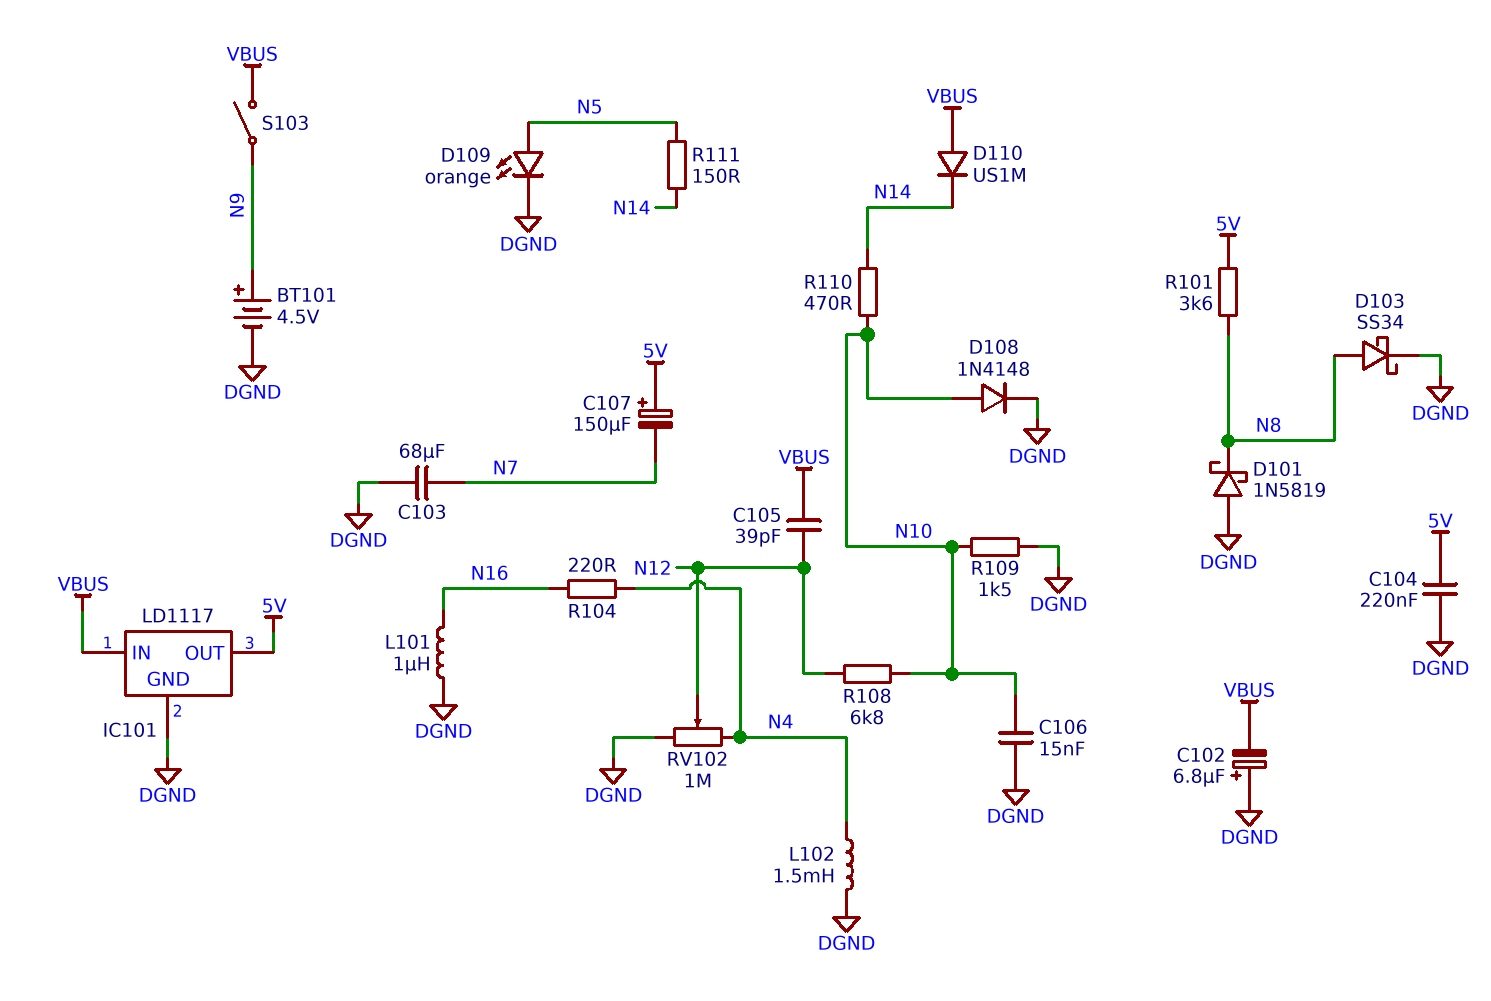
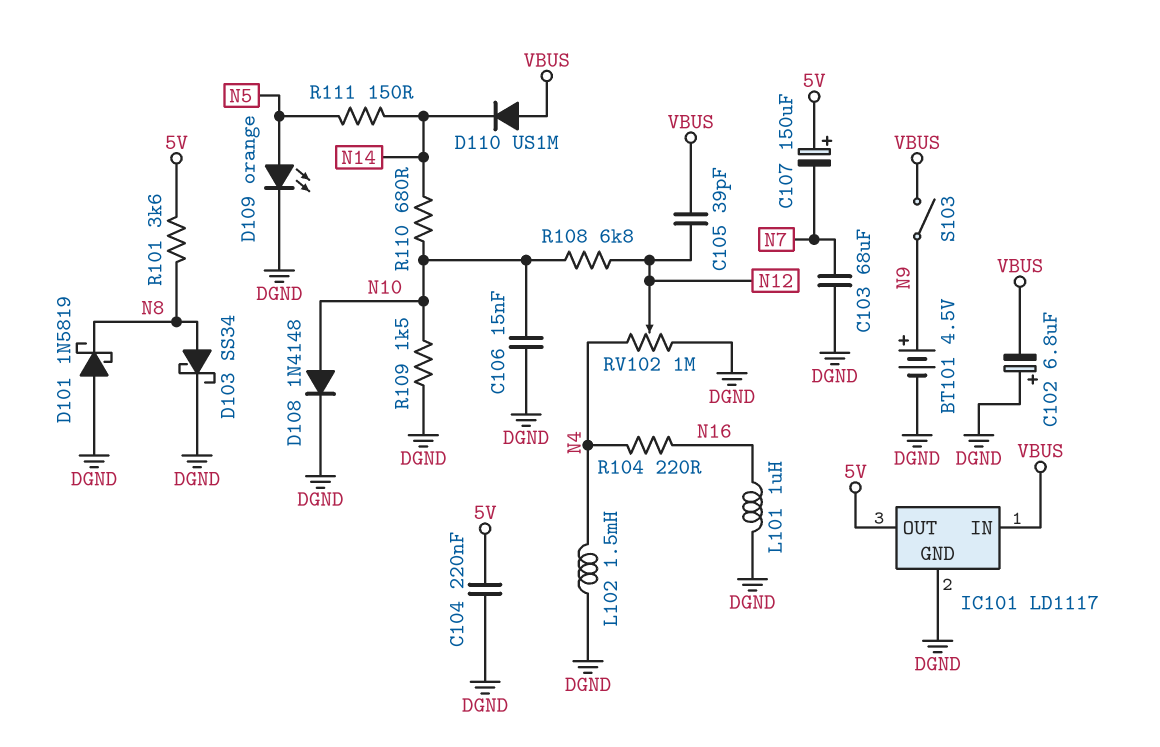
R110: 470 (N10, N14) -> 680 (N10, N14)

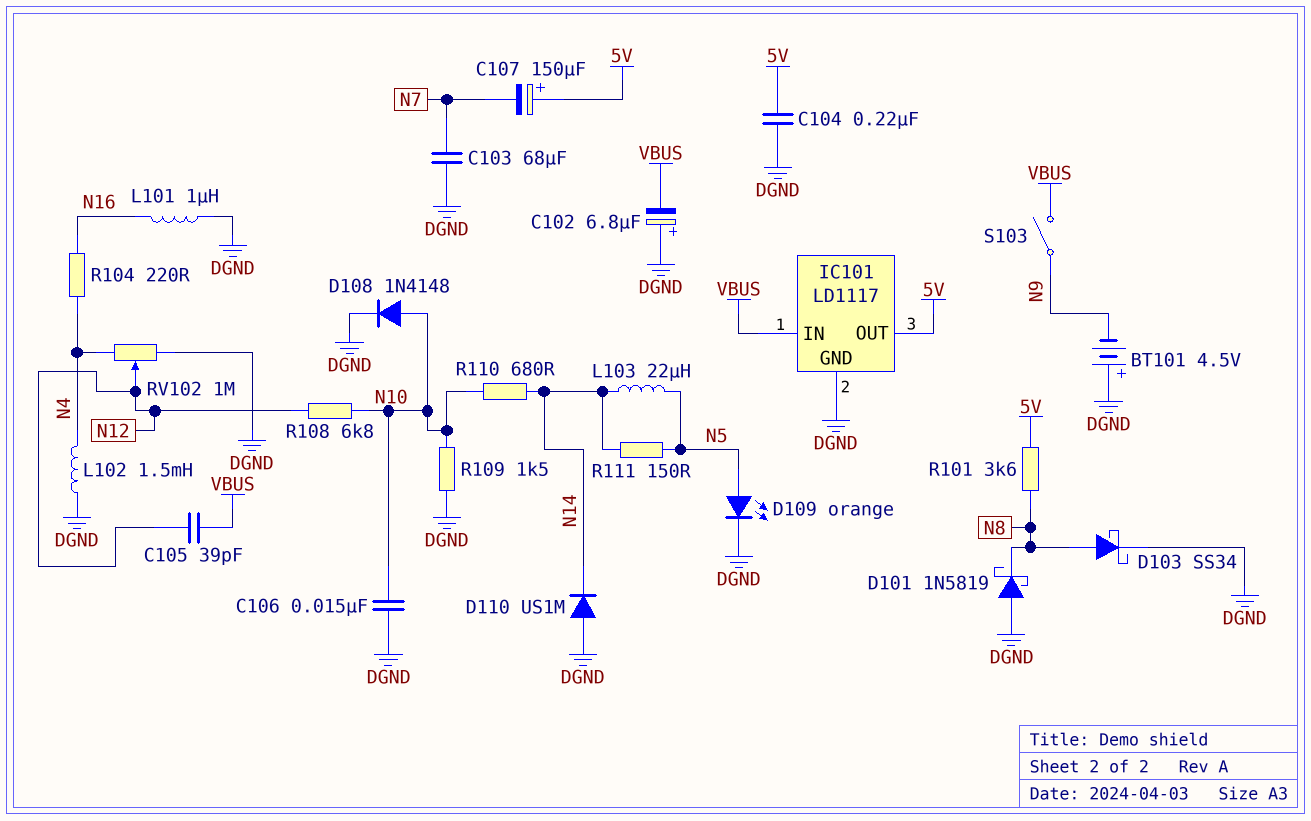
BT101: 4.5V (plus N9, minus DGND) -> 4.5V (plus DGND, minus N9)
D110: diode US1M (A VBUS, K N14) -> diode US1M (A DGND, K N14)
L103: none -> 22uH (N5, N14)

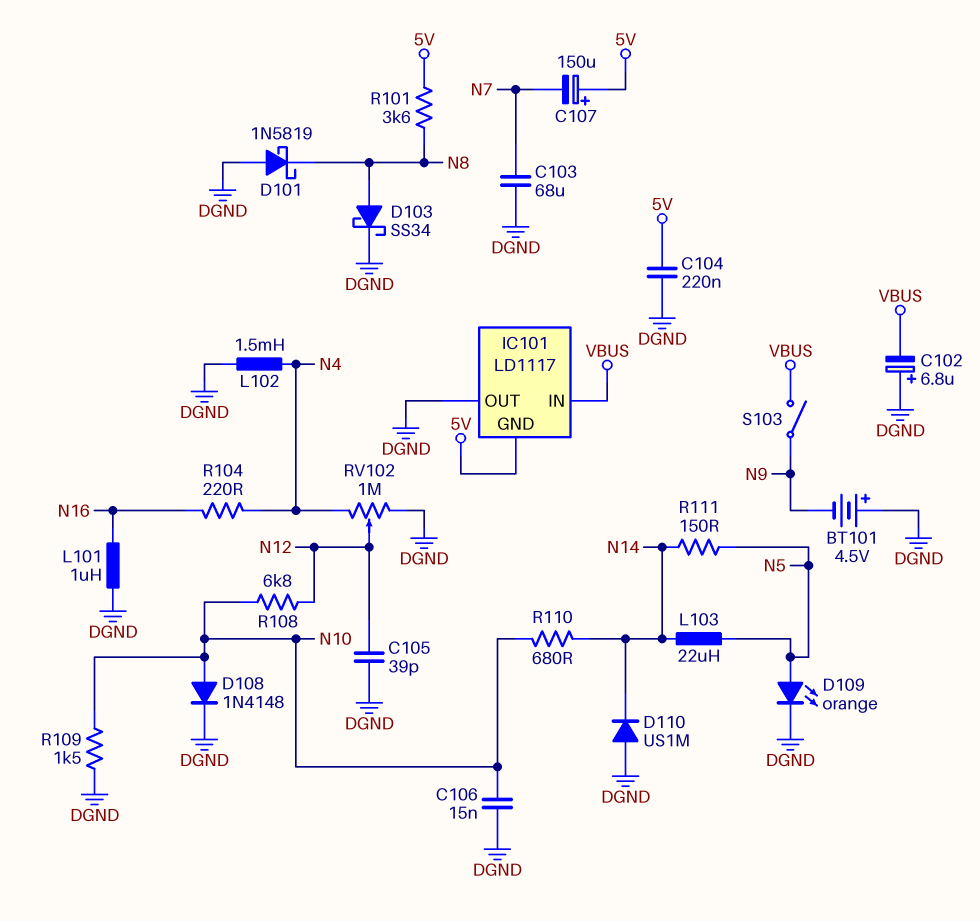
C105: 39pF (N12, VBUS) -> 39pF (DGND, N12)
IC101 pin GND: DGND -> 5V
IC101 pin OUT: 5V -> DGND

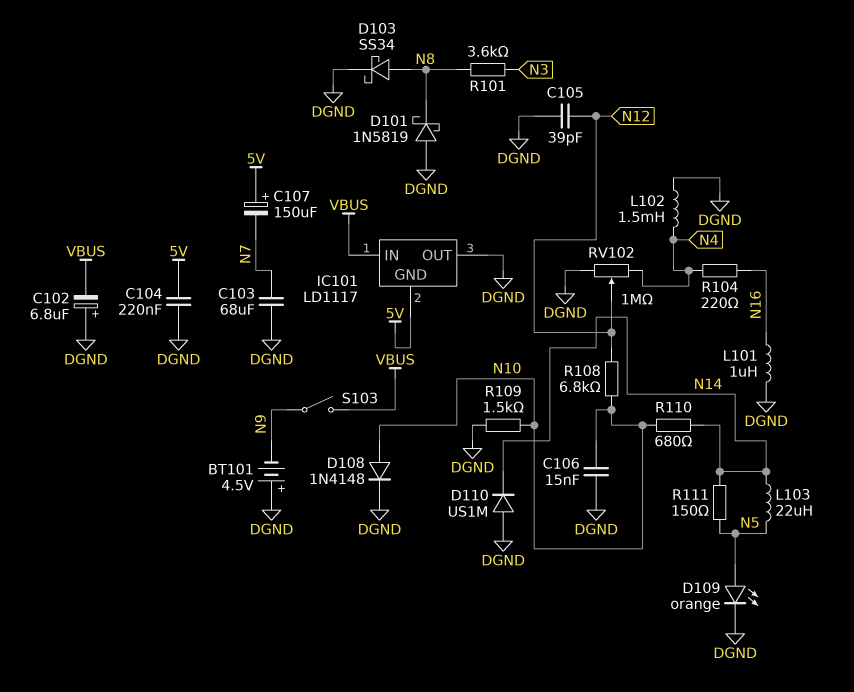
R101: 3.6k (5V, N8) -> 3.6k (N3, N8)

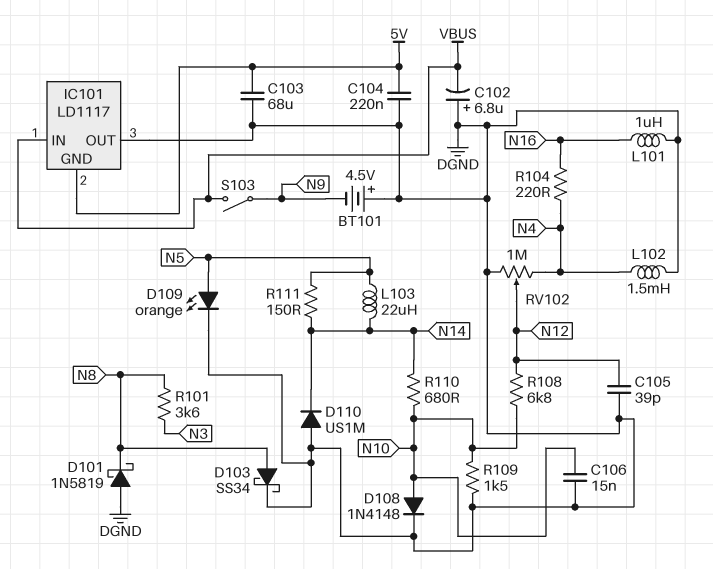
C103: 68uF (DGND, N7) -> 68uF (5V, DGND)
C107: 150uF (plus 5V, minus N7) -> none

